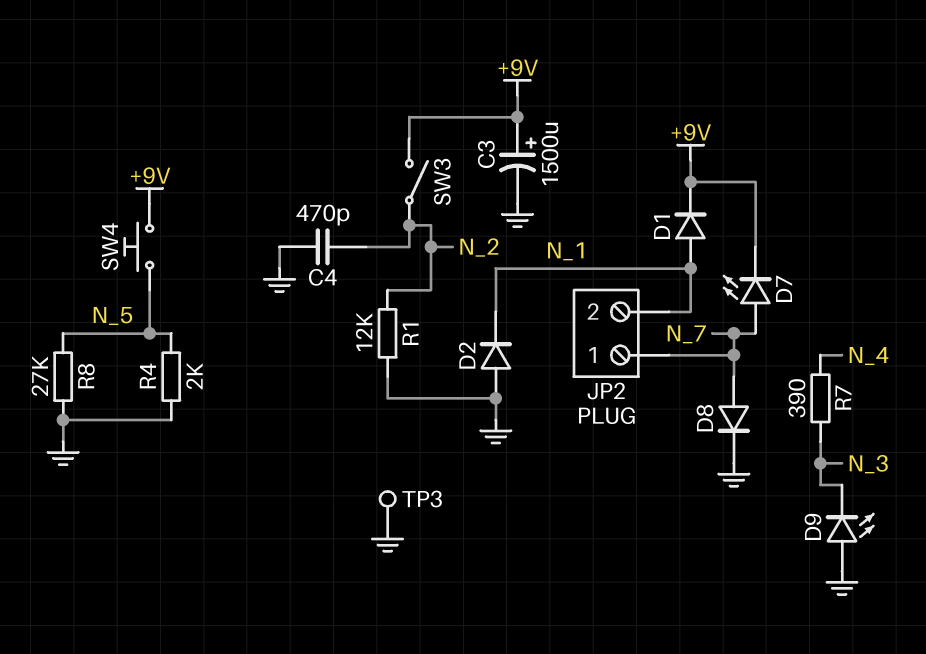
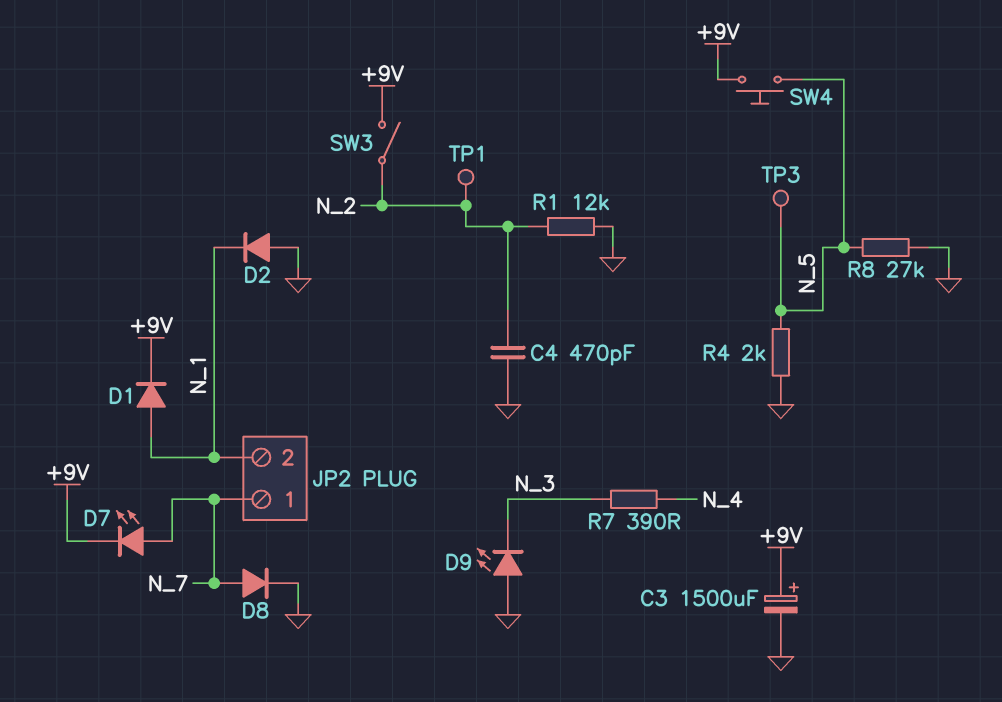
TP1: none -> test point (N_2)
TP3: test point (GND) -> test point (N_5)

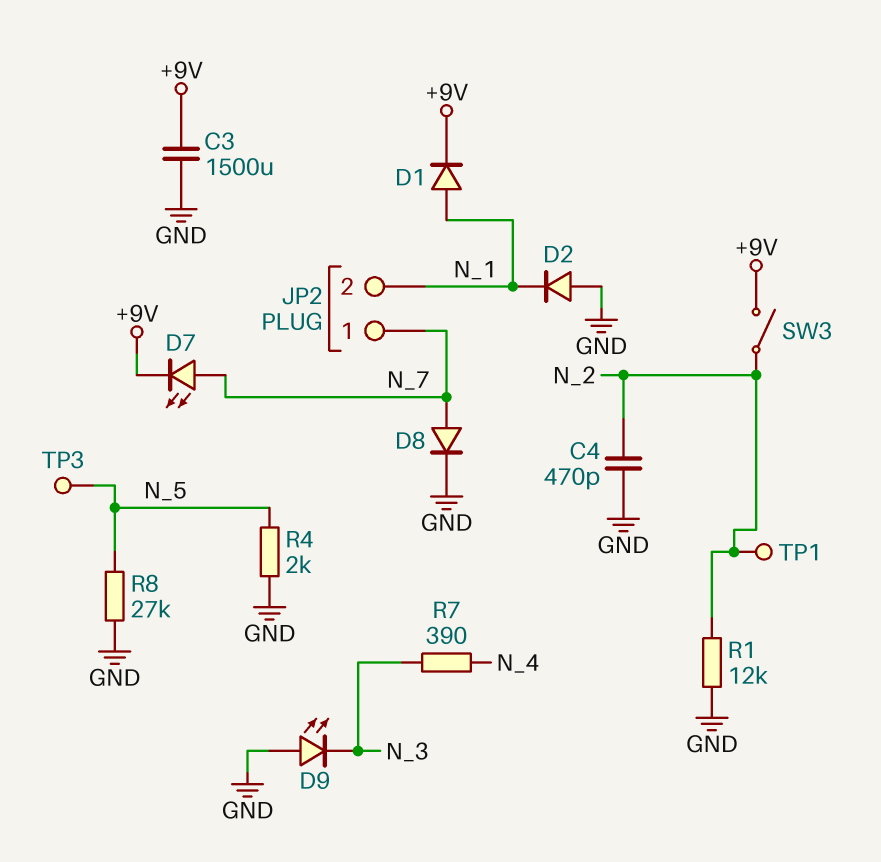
C3: 1500uF (plus +9V, minus GND) -> 1500uF (+9V, GND)
SW4: button (+9V, N_5) -> none

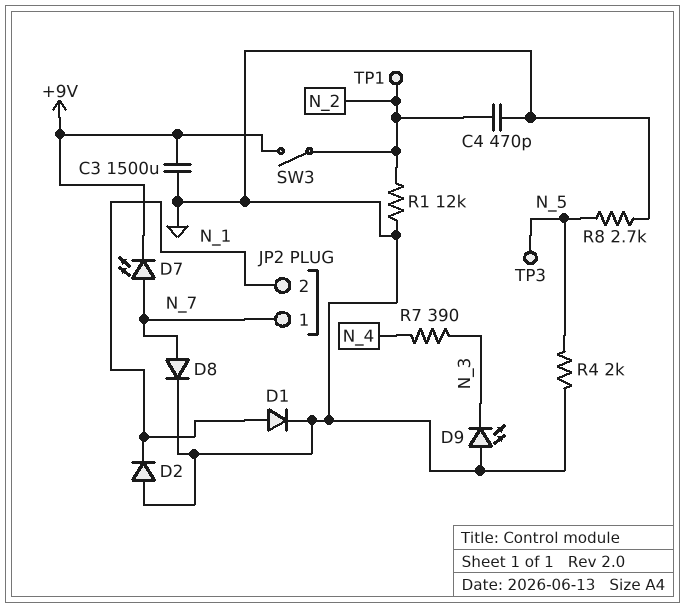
D1: diode (A N_1, K +9V) -> diode (A N_1, K GND)
R8: 27k (GND, N_5) -> 2.7k (GND, N_5)

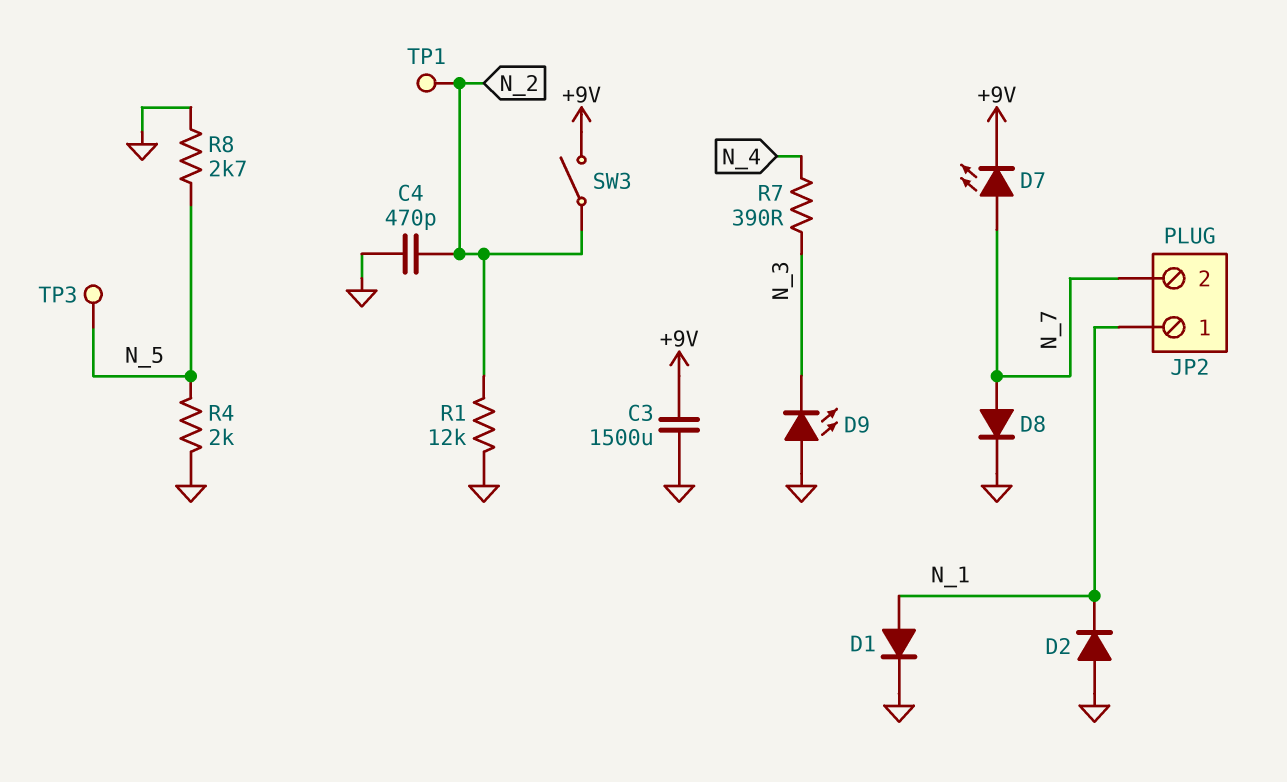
JP2 pin 1: N_7 -> N_1
JP2 pin 2: N_1 -> N_7

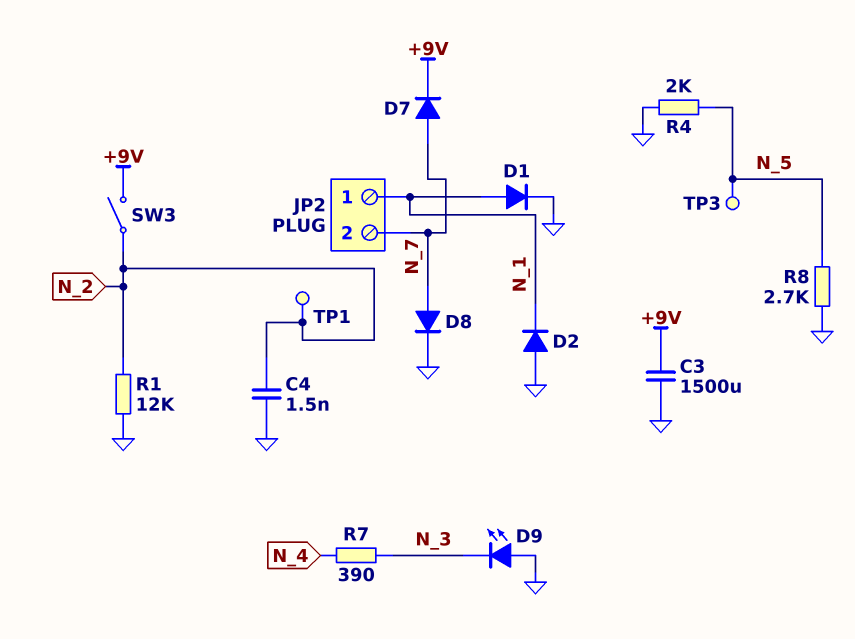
C4: 470pF (GND, N_2) -> 1.5nF (GND, N_2)
D7: LED (A N_7, K +9V) -> diode (A N_7, K +9V)

